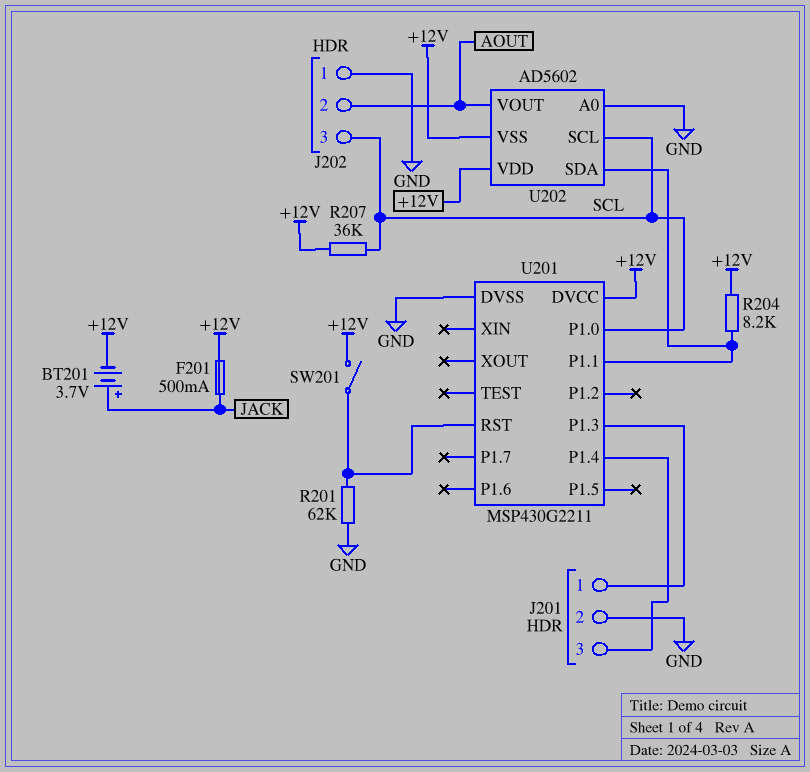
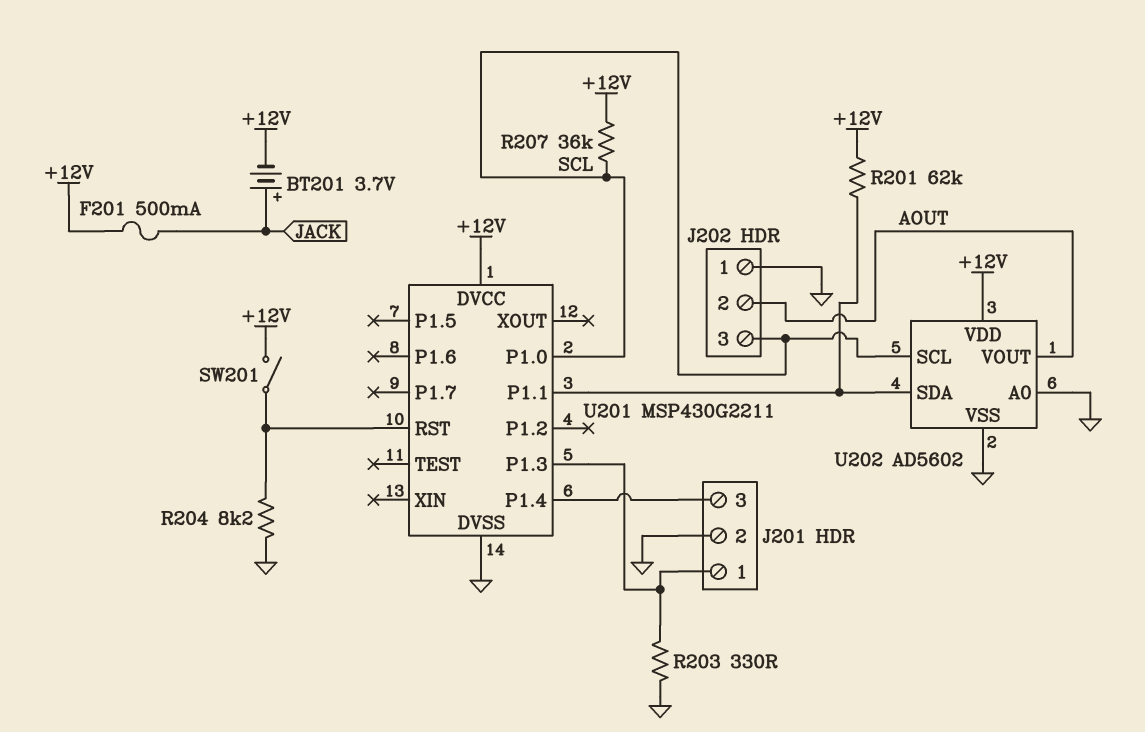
R201: 62k (GND, U201/RST) -> 62k (+12V, U201/P1.1)
R203: none -> 330 (GND, J201/1)
R204: 8.2k (+12V, U201/P1.1) -> 8.2k (GND, U201/RST)
U202 pin VSS: +12V -> GND

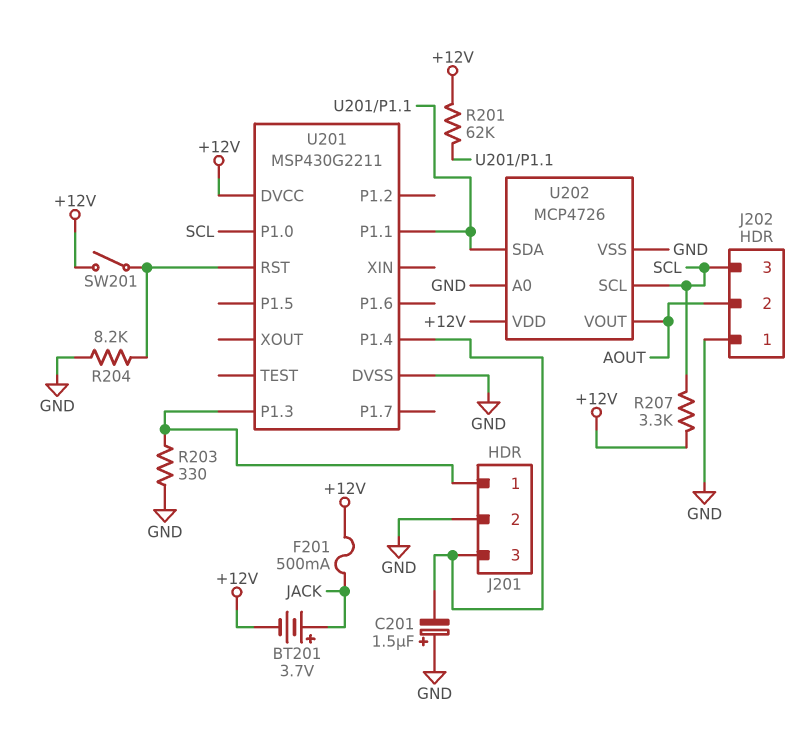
C201: none -> 1.5uF (plus GND, minus J201/3)
R207: 36k (+12V, SCL) -> 3.3k (+12V, SCL)
U202: AD5602 -> MCP4726

